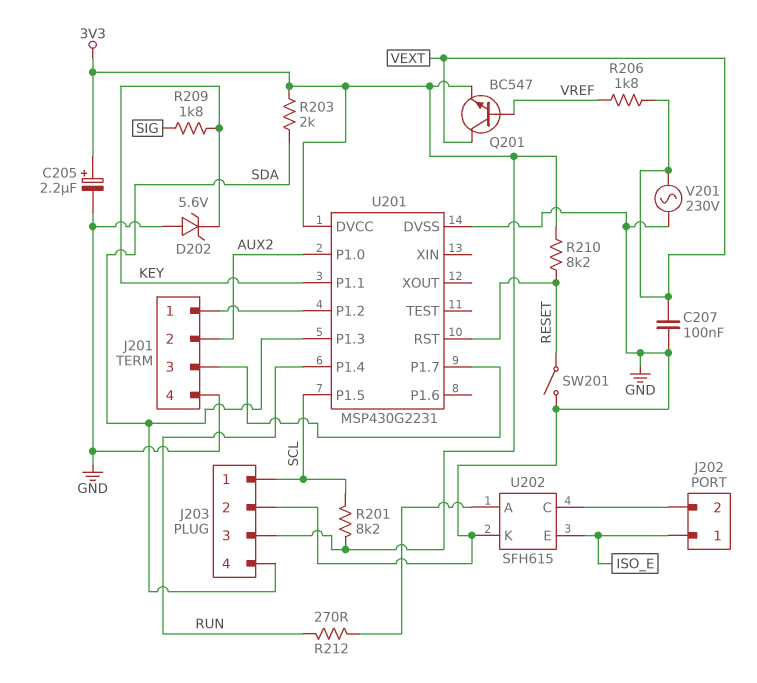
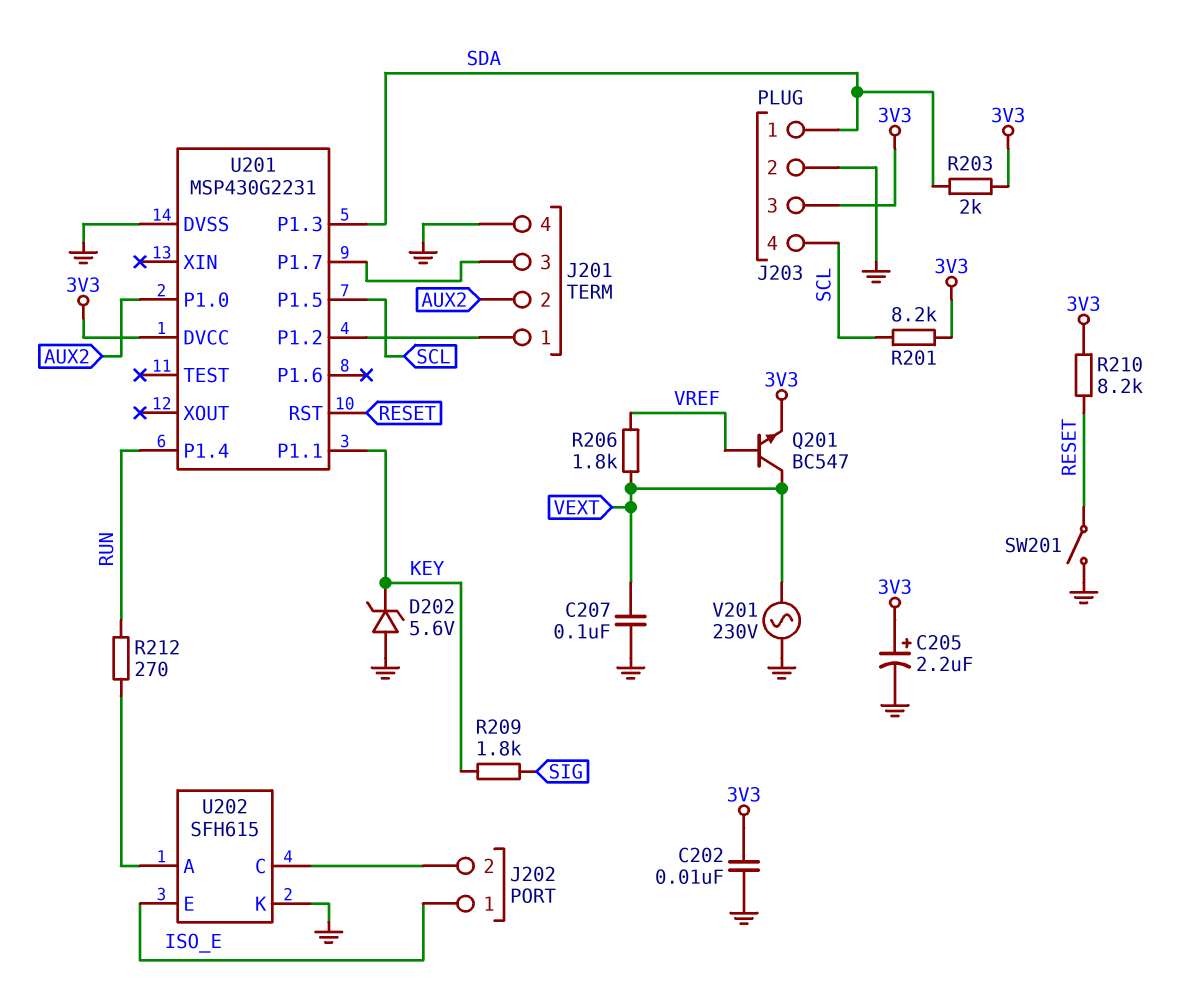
C202: none -> 10nF (3V3, GND)
J203 pin 1: SCL -> SDA
J203 pin 4: SDA -> SCL

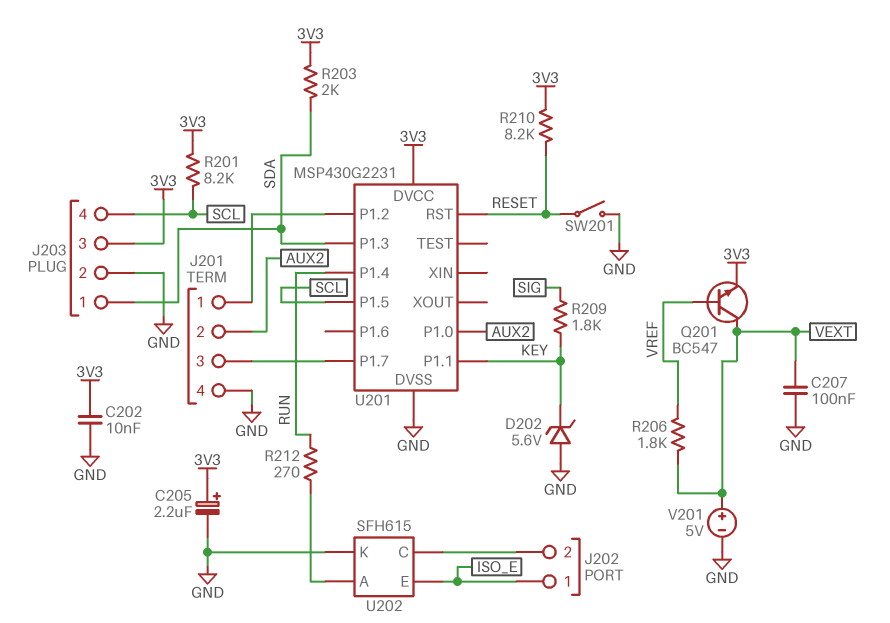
V201: AC 230V (GND, VEXT) -> 5V (plus VEXT, minus GND)

